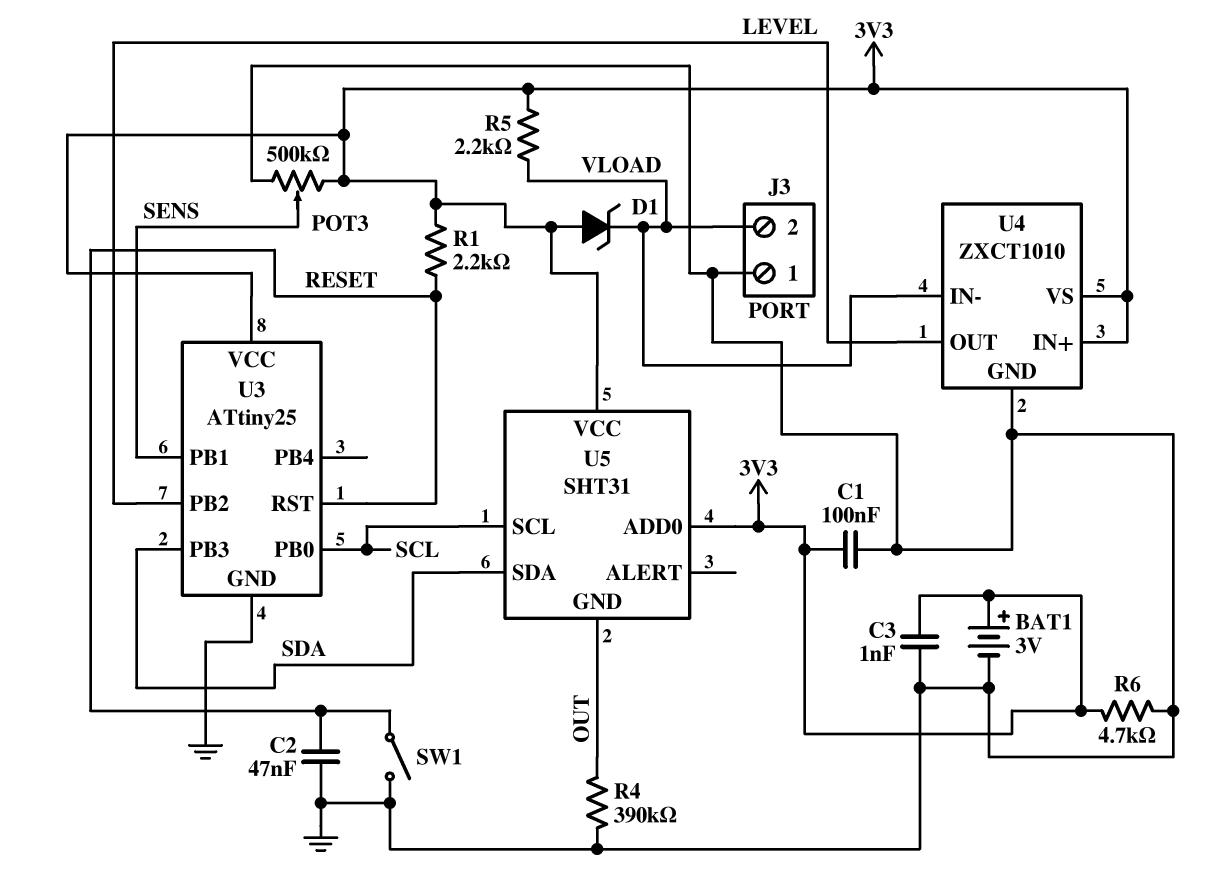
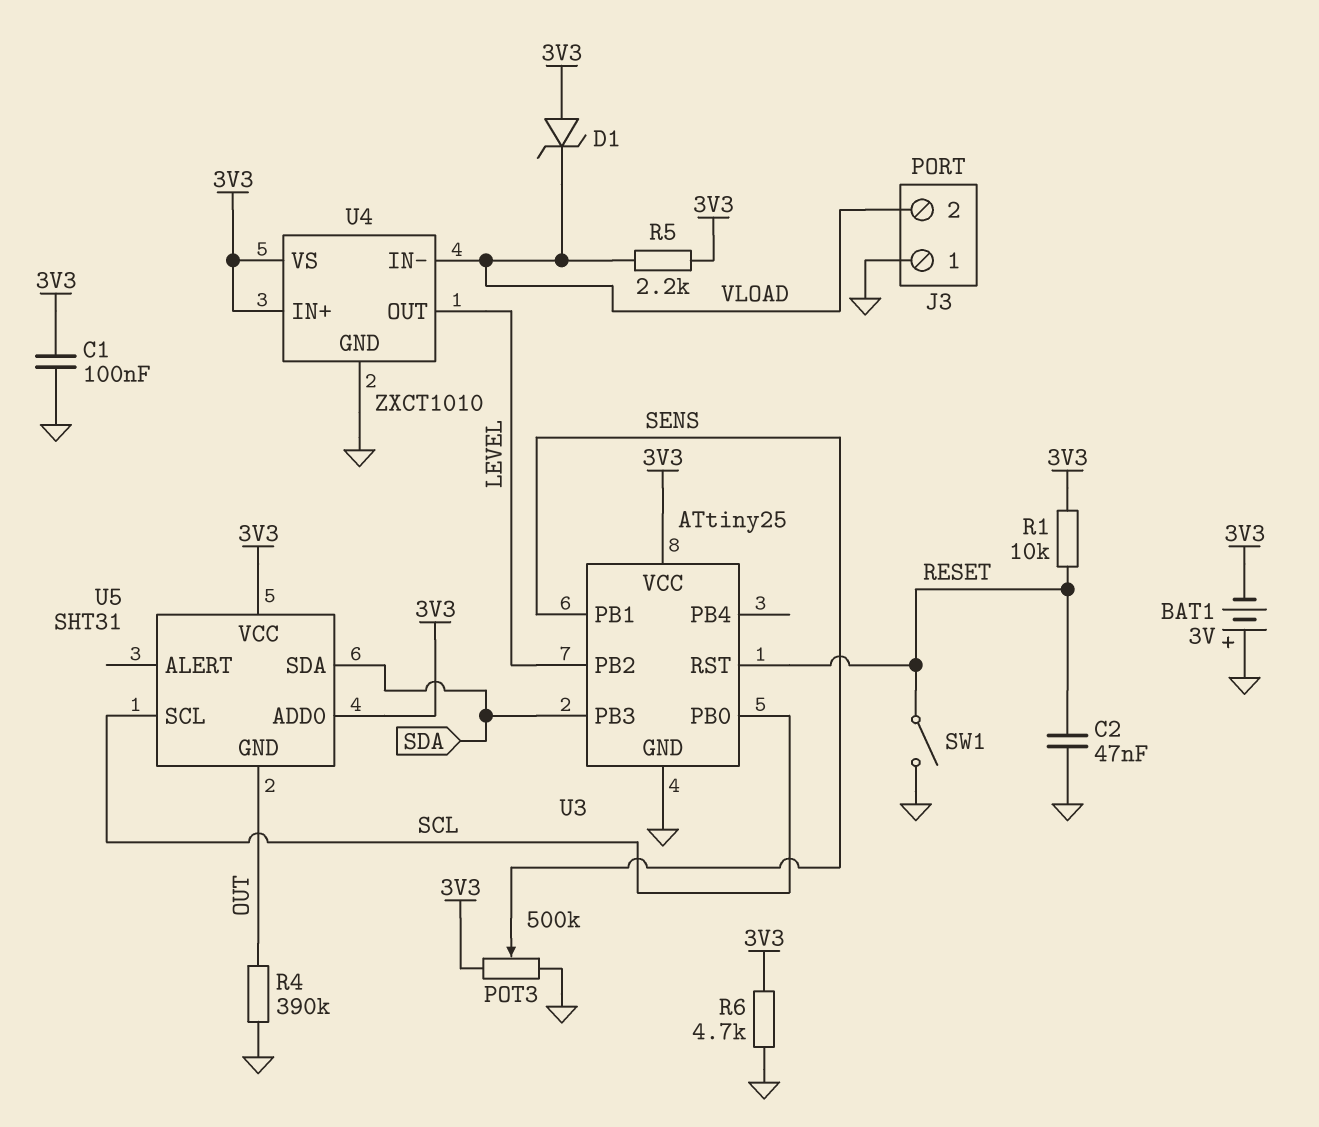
BAT1: 3V (plus 3V3, minus GND) -> 3V (plus GND, minus 3V3)
C3: 1nF (3V3, GND) -> none
R1: 2.2k (3V3, RESET) -> 10k (3V3, RESET)

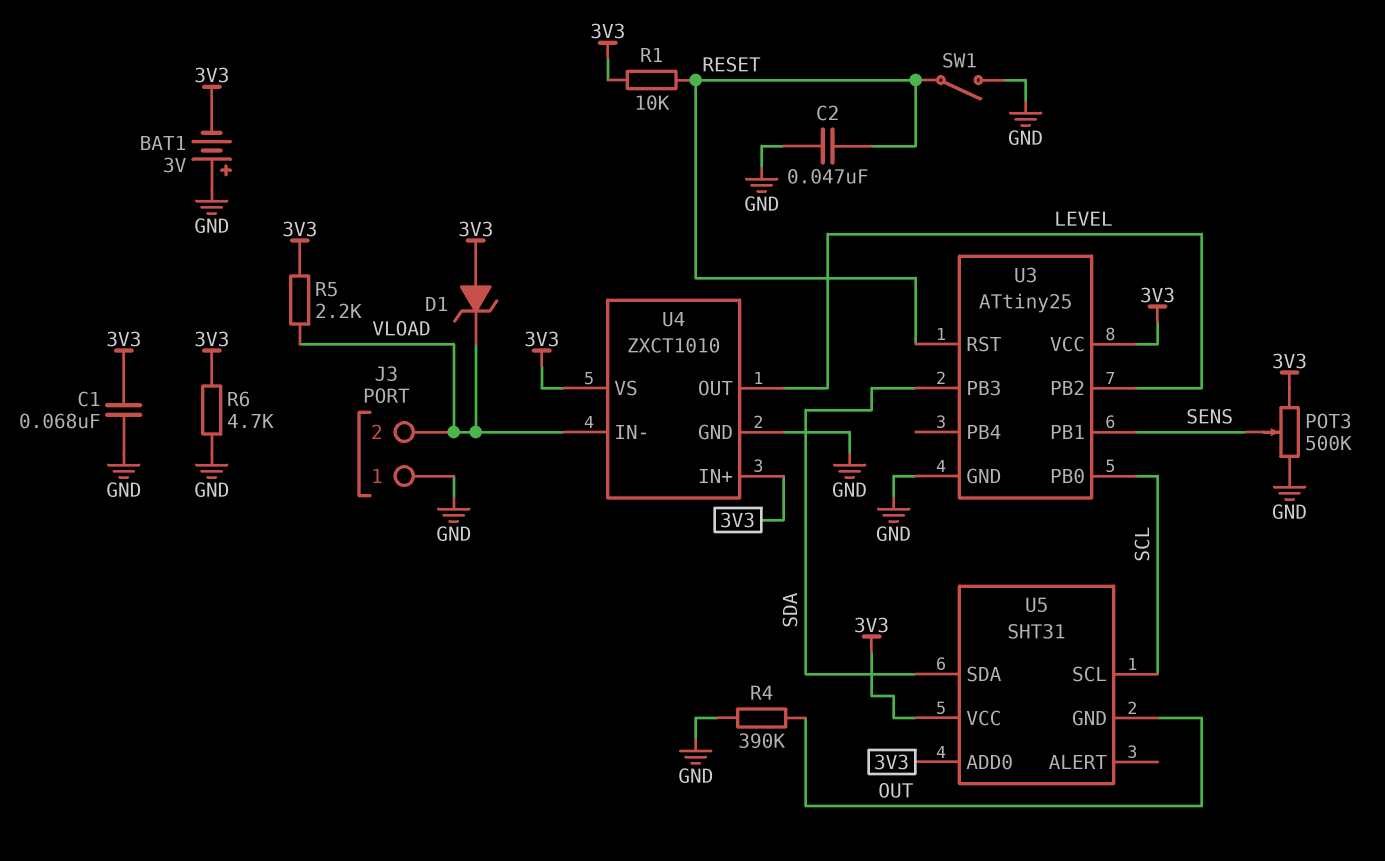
C1: 100nF (3V3, GND) -> 68nF (3V3, GND)

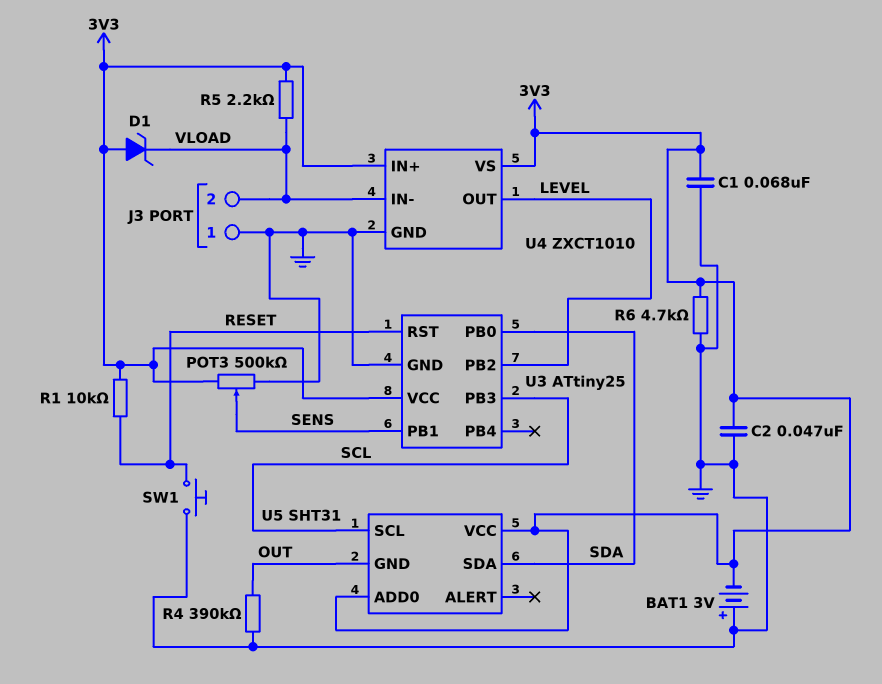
C2: 47nF (GND, RESET) -> 47nF (3V3, GND)
SW1: switch (GND, RESET) -> button (GND, RESET)
U3 pin PB0: SCL -> SDA
U3 pin PB3: SDA -> SCL

